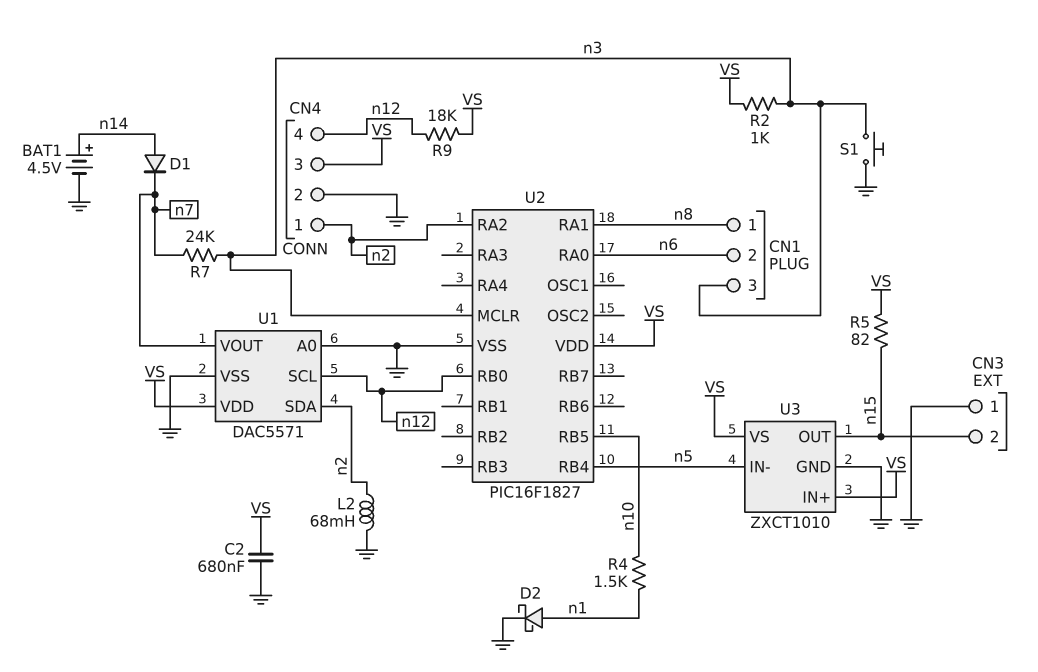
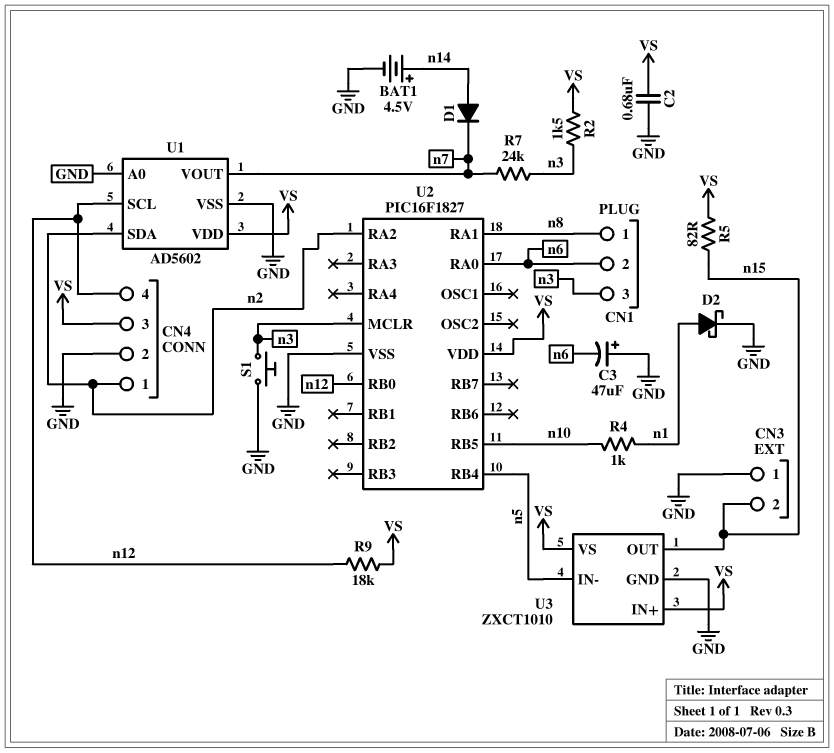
C3: none -> 47uF (plus GND, minus n6)
L2: 68mH (GND, n2) -> none
R2: 1k (VS, n3) -> 1.5k (VS, n3)
R4: 1.5k (n1, n10) -> 1k (n1, n10)
U1: DAC5571 -> AD5602

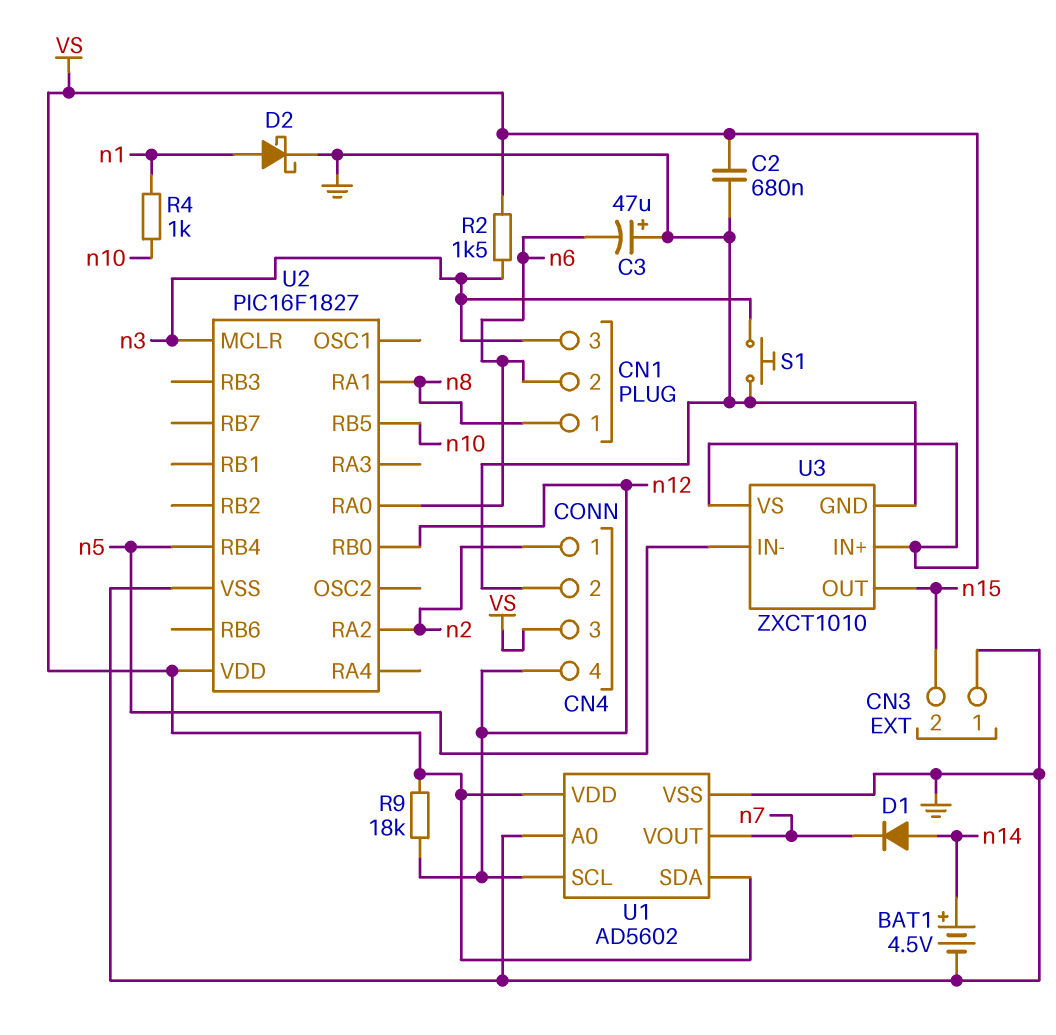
R5: 82 (VS, n15) -> none
R7: 24k (n3, n7) -> none
U1 pin SDA: n2 -> VS

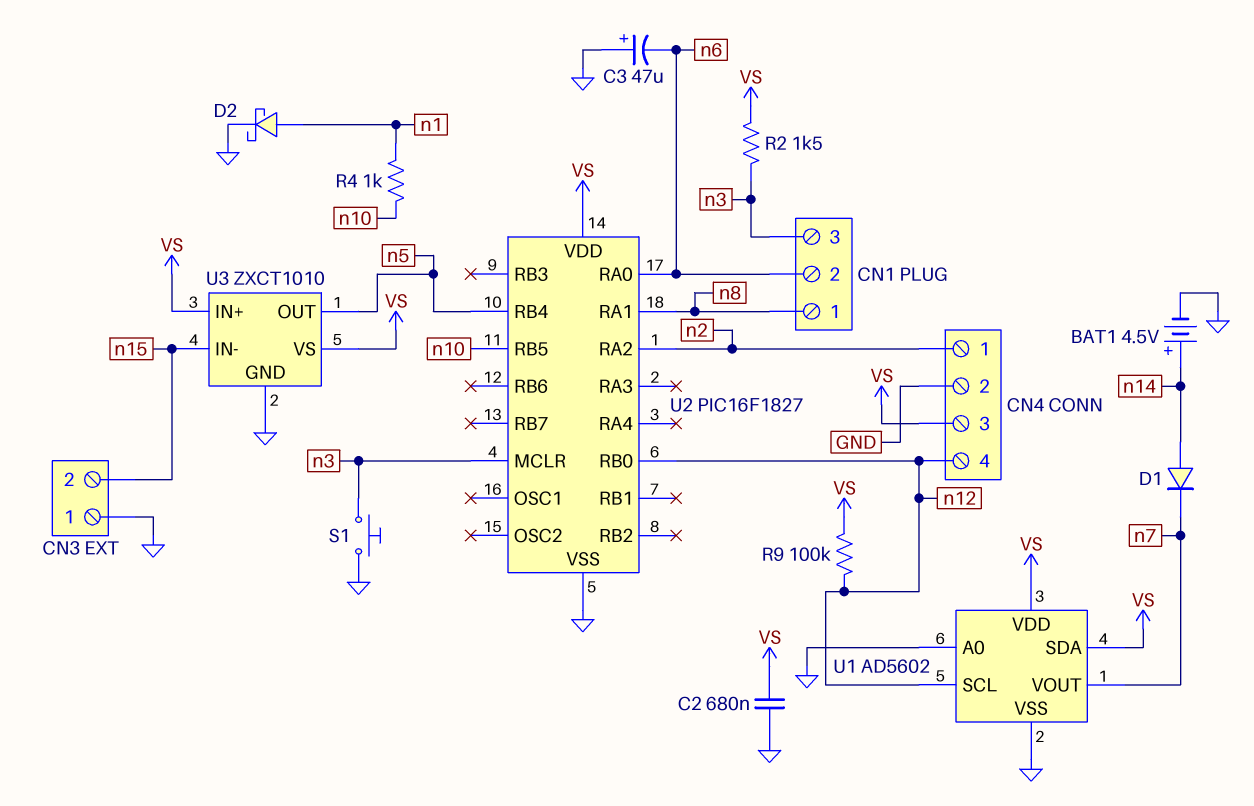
R9: 18k (VS, n12) -> 100k (VS, n12)
U3 pin IN-: n5 -> n15
U3 pin OUT: n15 -> n5

